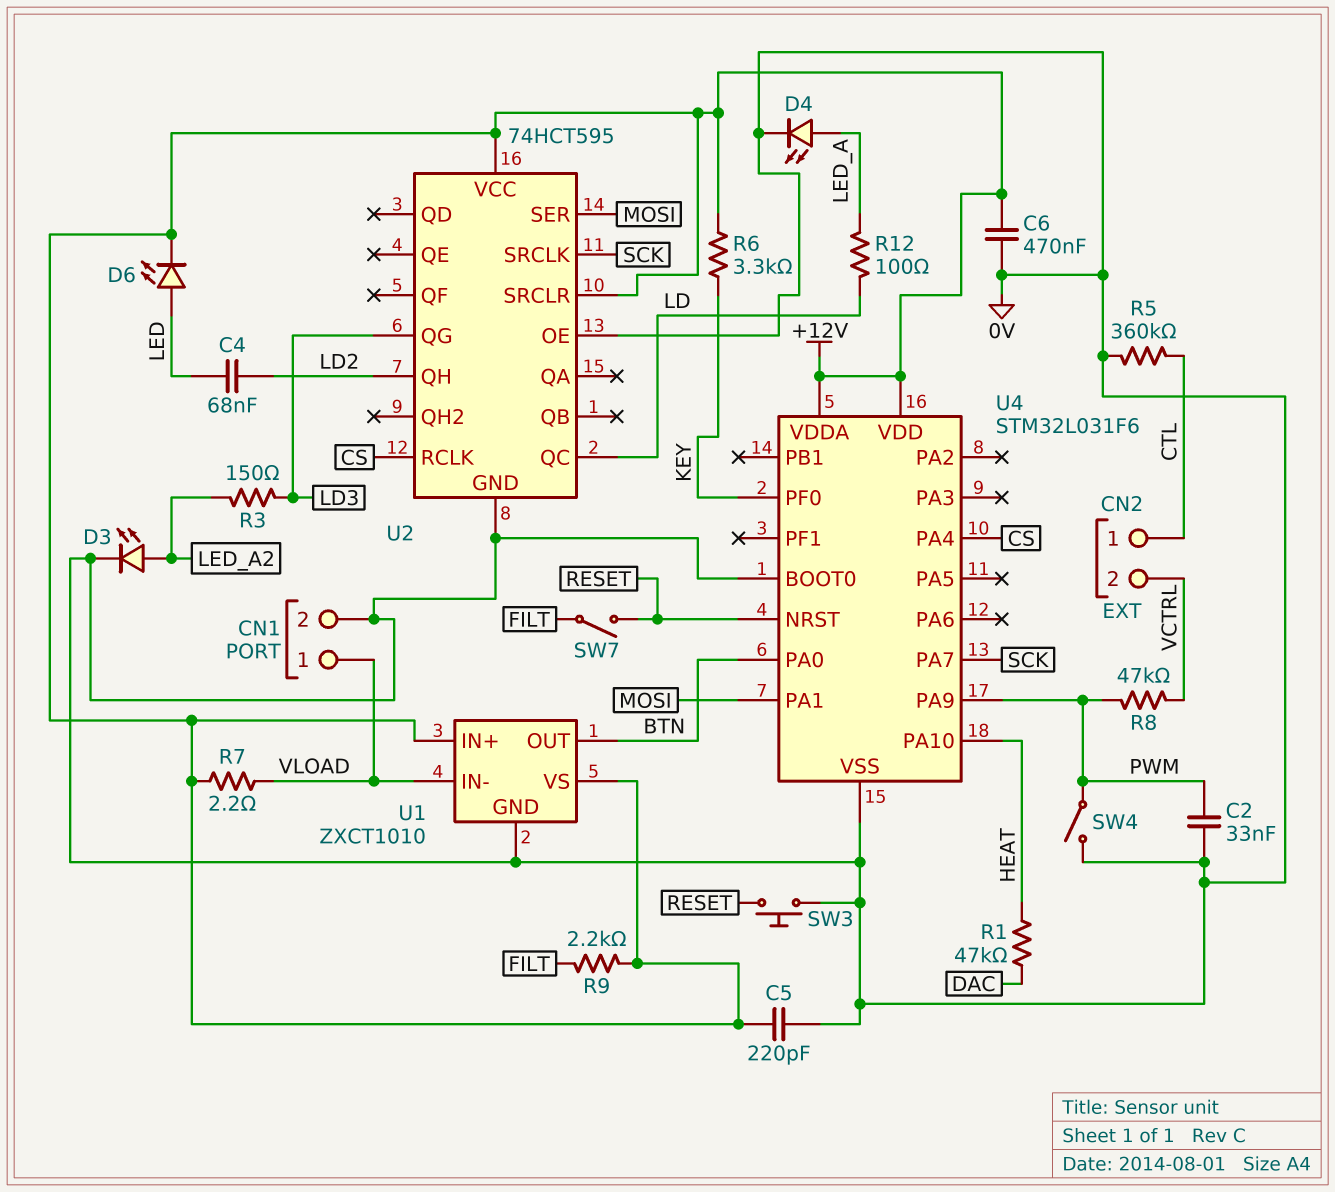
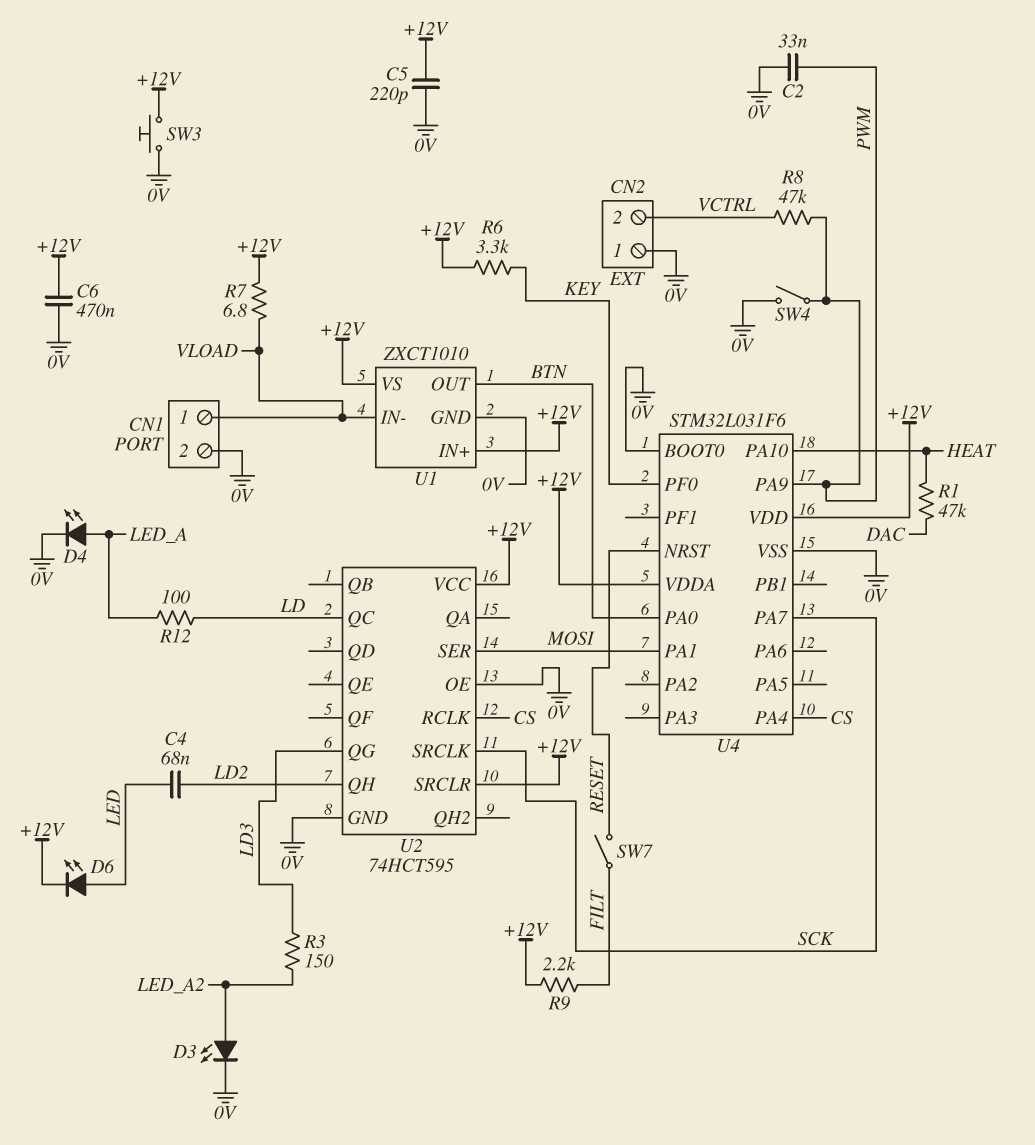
CN2 pin 1: CTL -> 0V
R5: 360k (0V, CTL) -> none
R7: 2.2 (+12V, VLOAD) -> 6.8 (+12V, VLOAD)
SW3: button (0V, RESET) -> button (+12V, 0V)

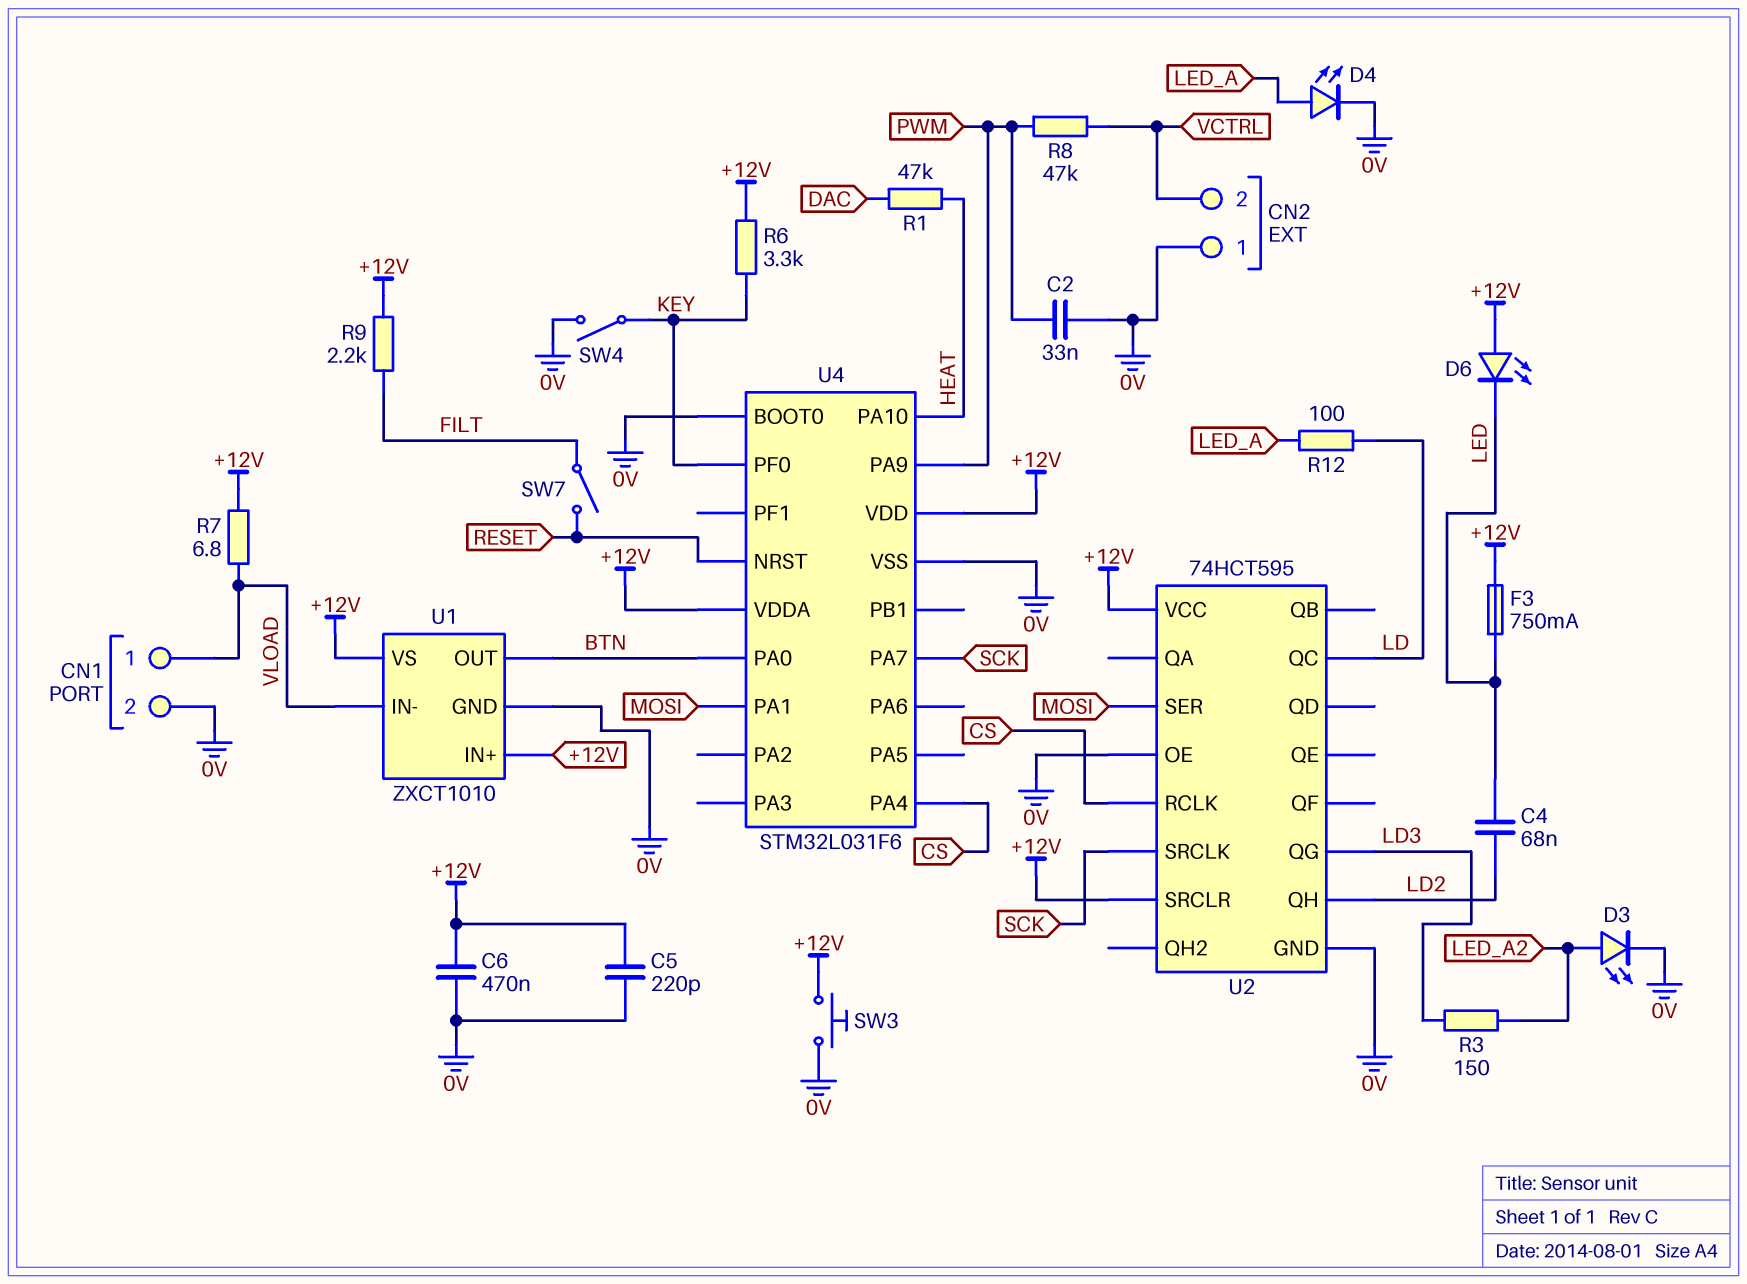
D6: LED (A LED, K +12V) -> LED (A +12V, K LED)
F3: none -> 750mA (+12V, LED)
SW4: switch (0V, PWM) -> switch (0V, KEY)

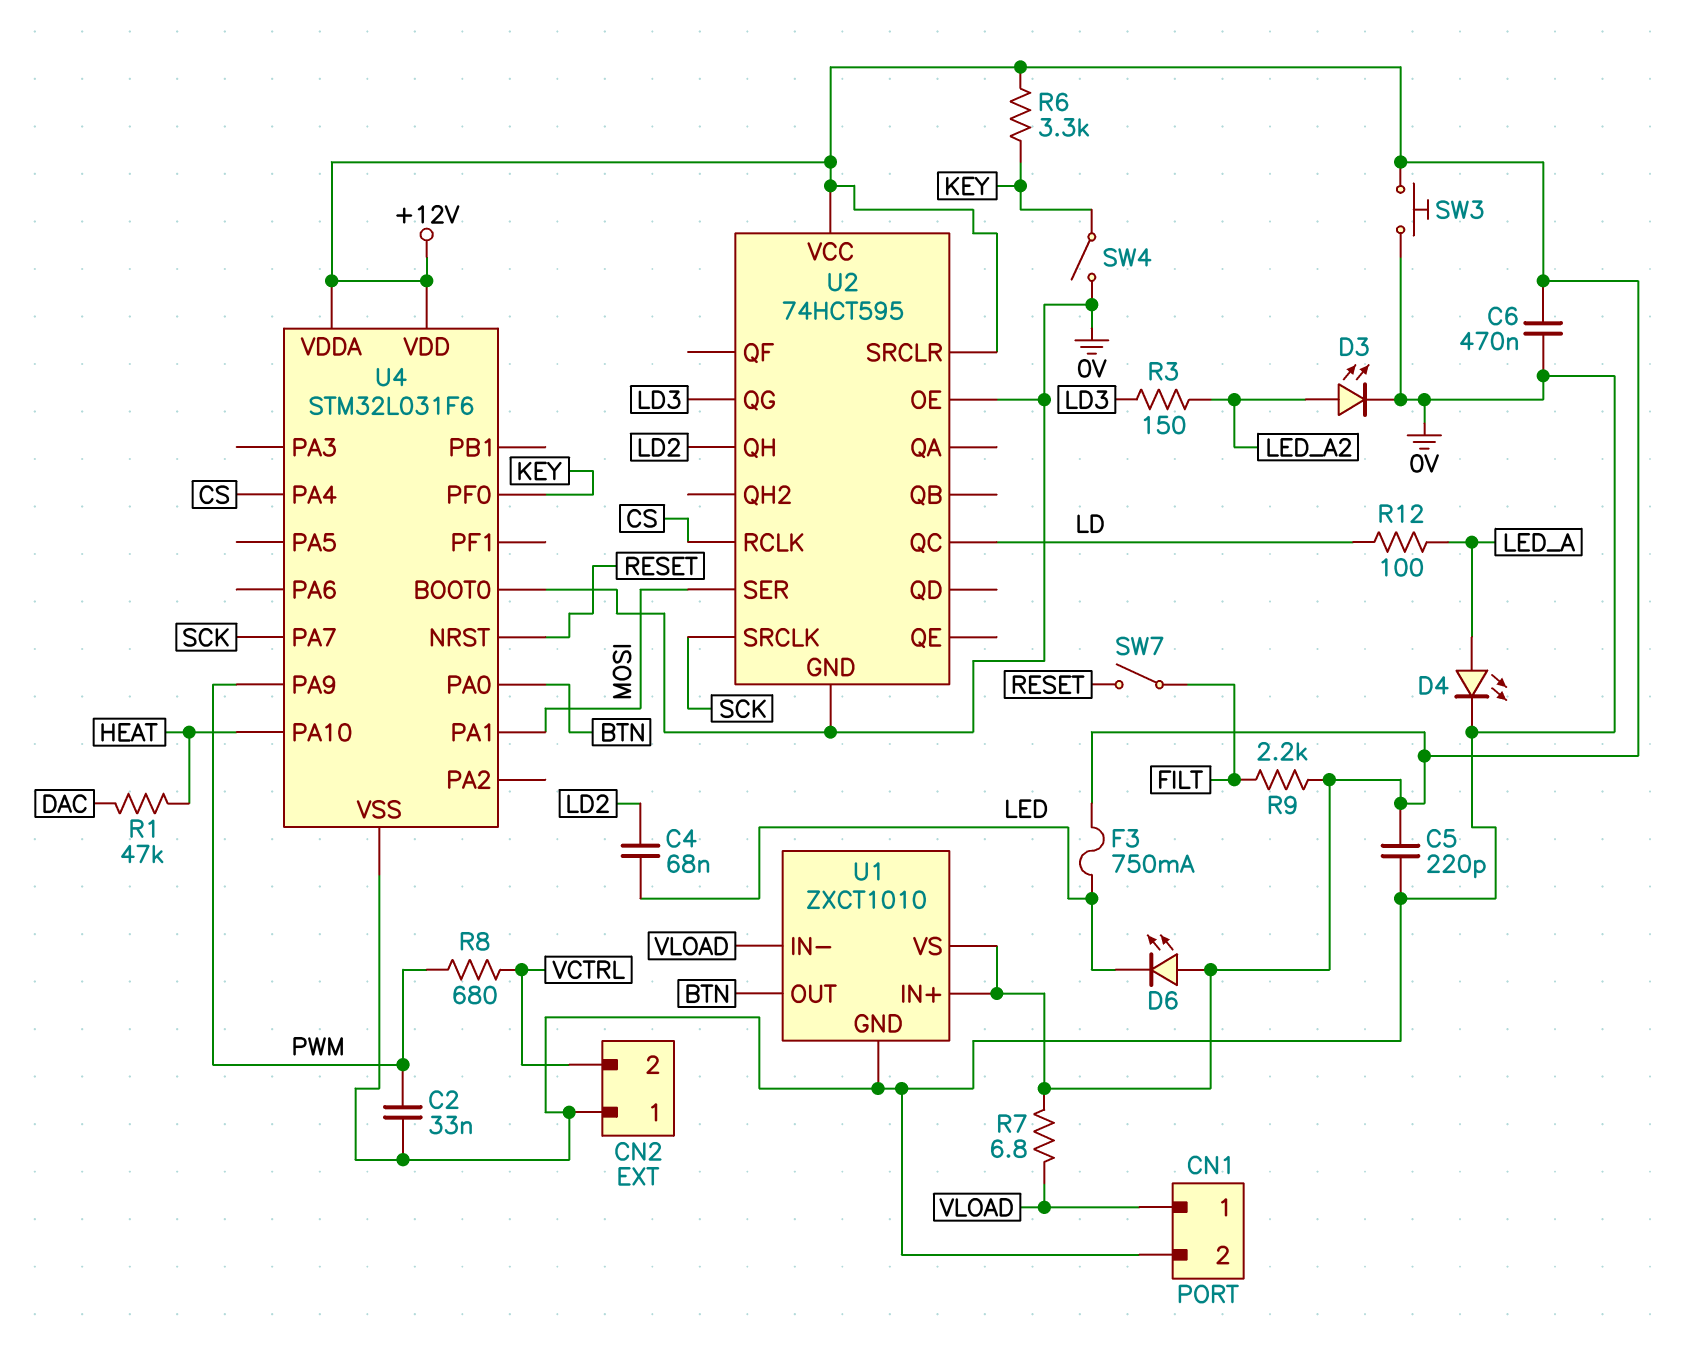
R8: 47k (PWM, VCTRL) -> 680 (PWM, VCTRL)

